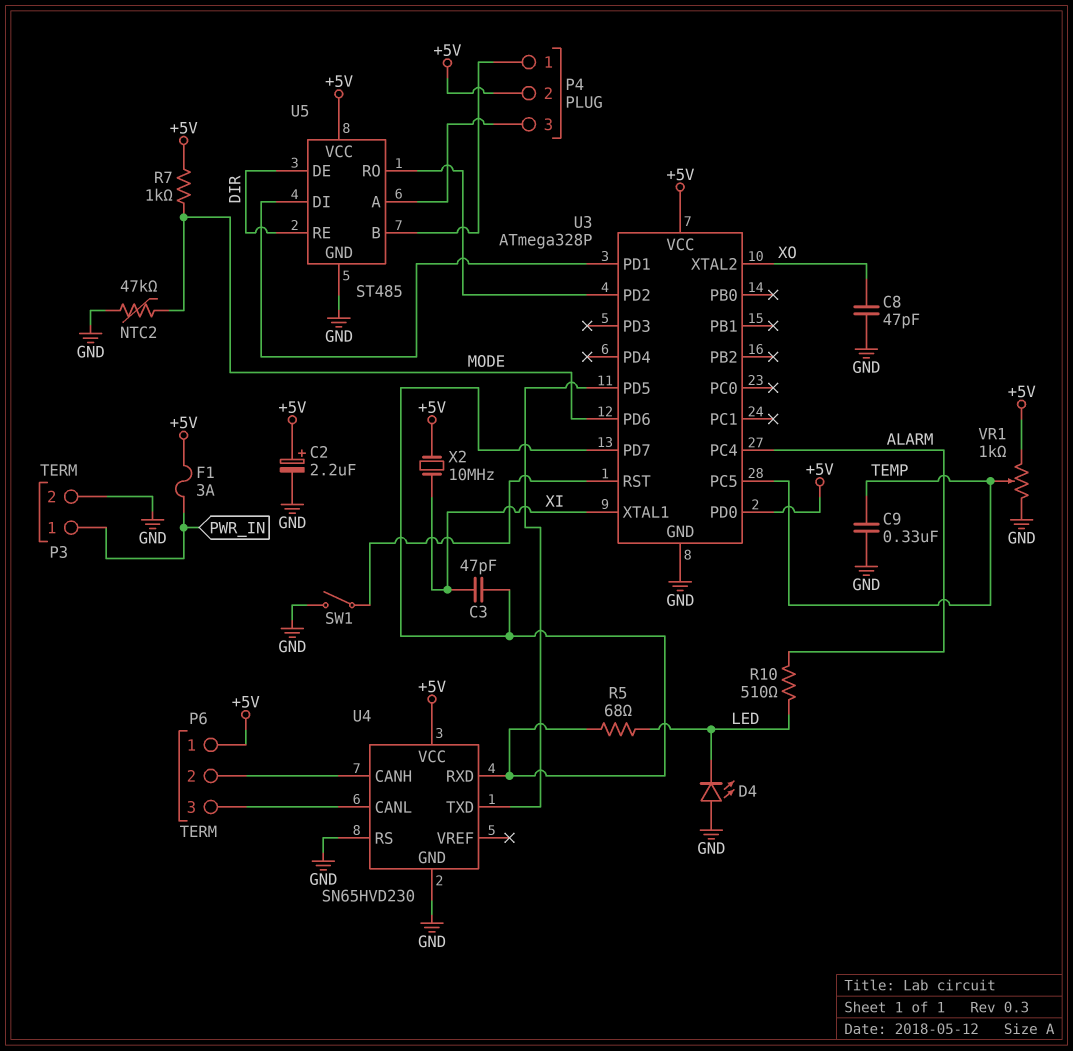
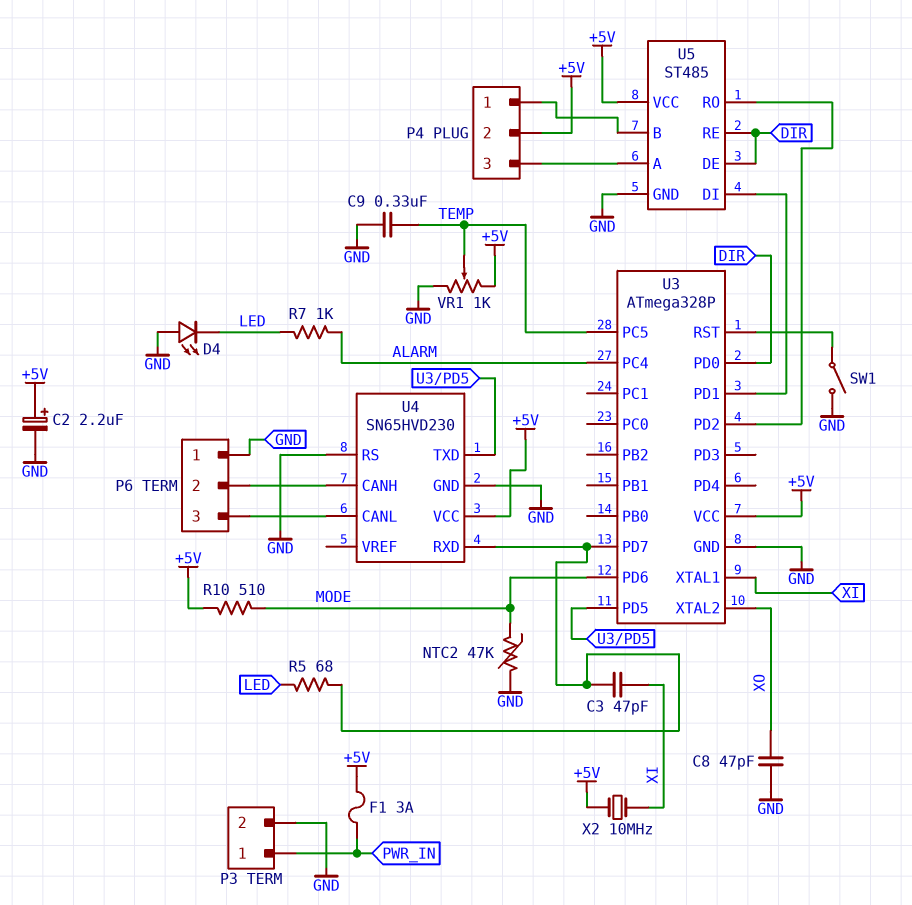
P6 pin 1: +5V -> GND
R7: 1k (+5V, MODE) -> 1k (ALARM, LED)
R10: 510 (ALARM, LED) -> 510 (+5V, MODE)
U3 pin PD0: +5V -> DIR

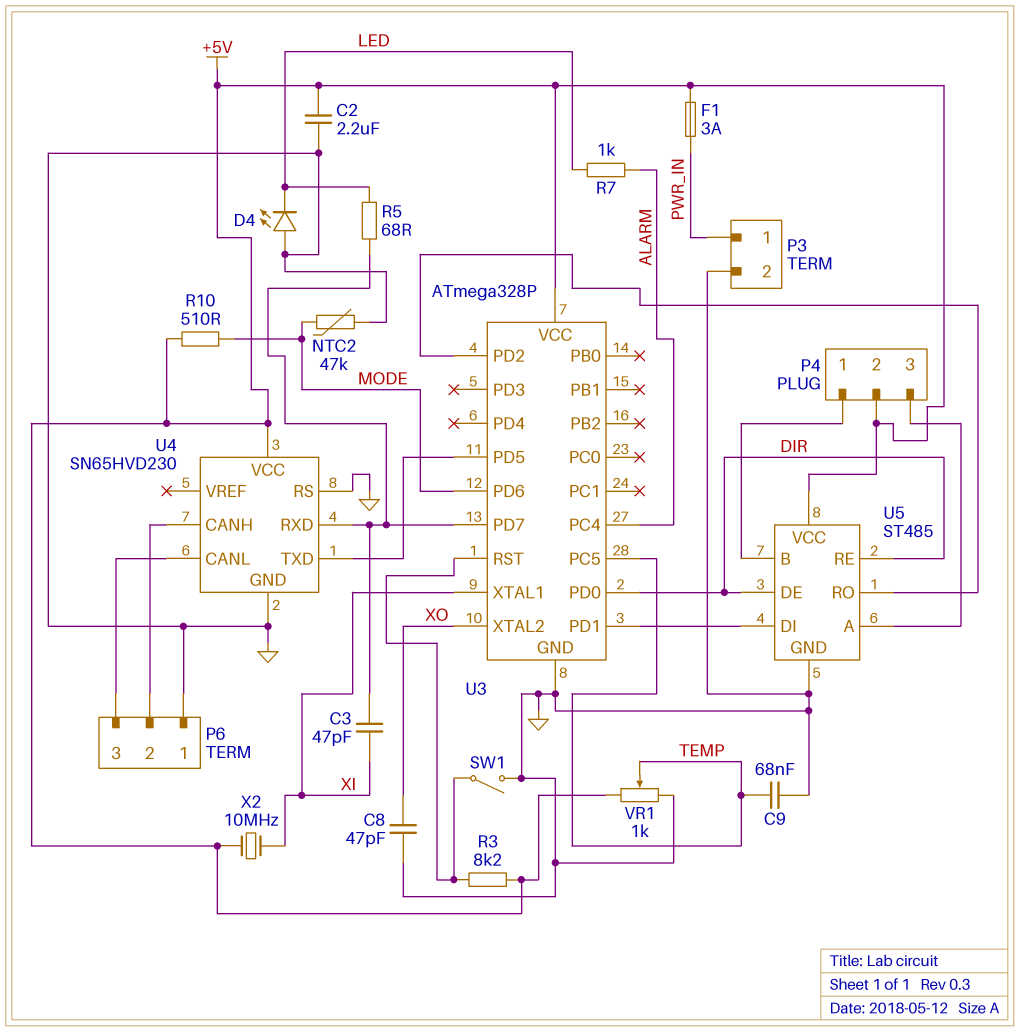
C2: 2.2uF (plus +5V, minus GND) -> 2.2uF (+5V, GND)
C9: 330nF (GND, TEMP) -> 68nF (GND, TEMP)
R3: none -> 8.2k (+5V, U3/RST)

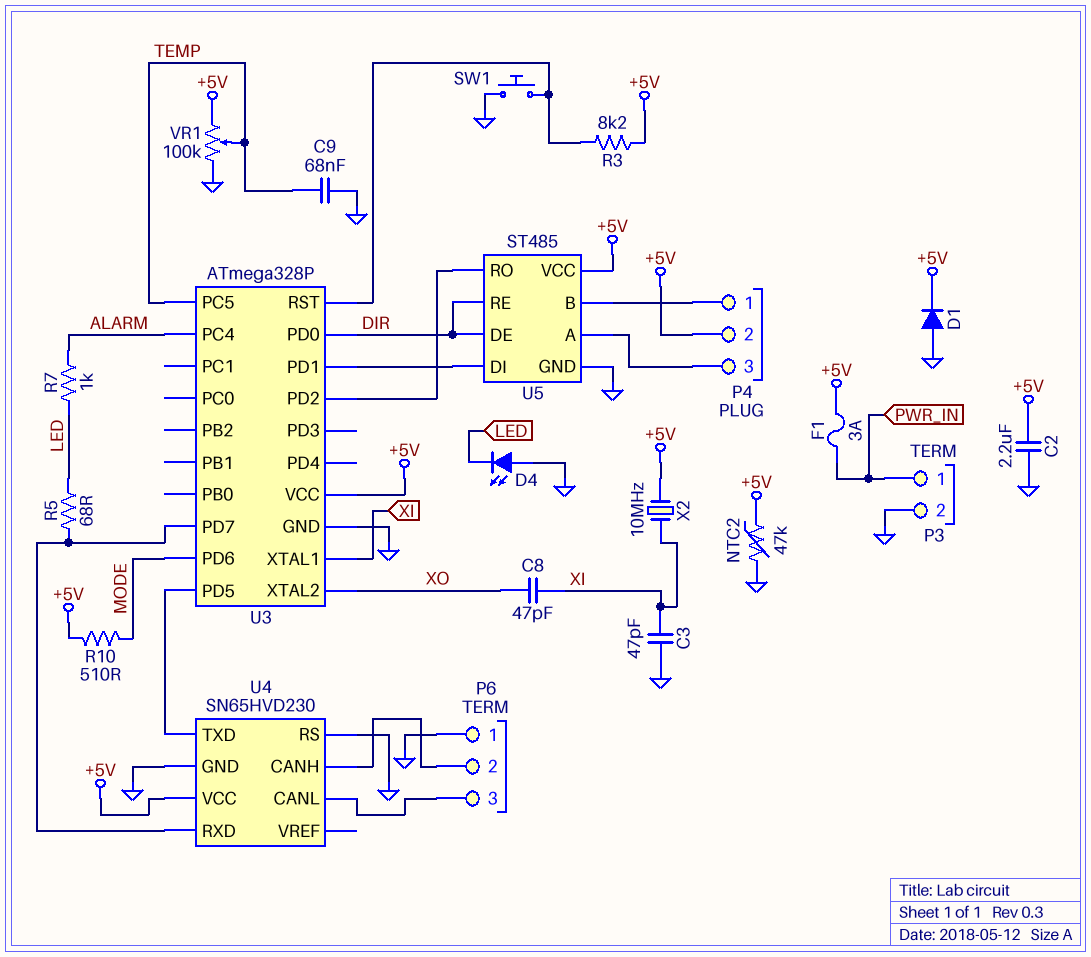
C3: 47pF (U3/PD7, XI) -> 47pF (GND, XI)
C8: 47pF (GND, XO) -> 47pF (XI, XO)
D1: none -> diode (A GND, K +5V)
NTC2: 47k (GND, MODE) -> 47k (+5V, GND)
SW1: switch (GND, U3/RST) -> button (GND, U3/RST)
VR1: 1k (+5V, GND, wiper TEMP) -> 100k (+5V, GND, wiper TEMP)

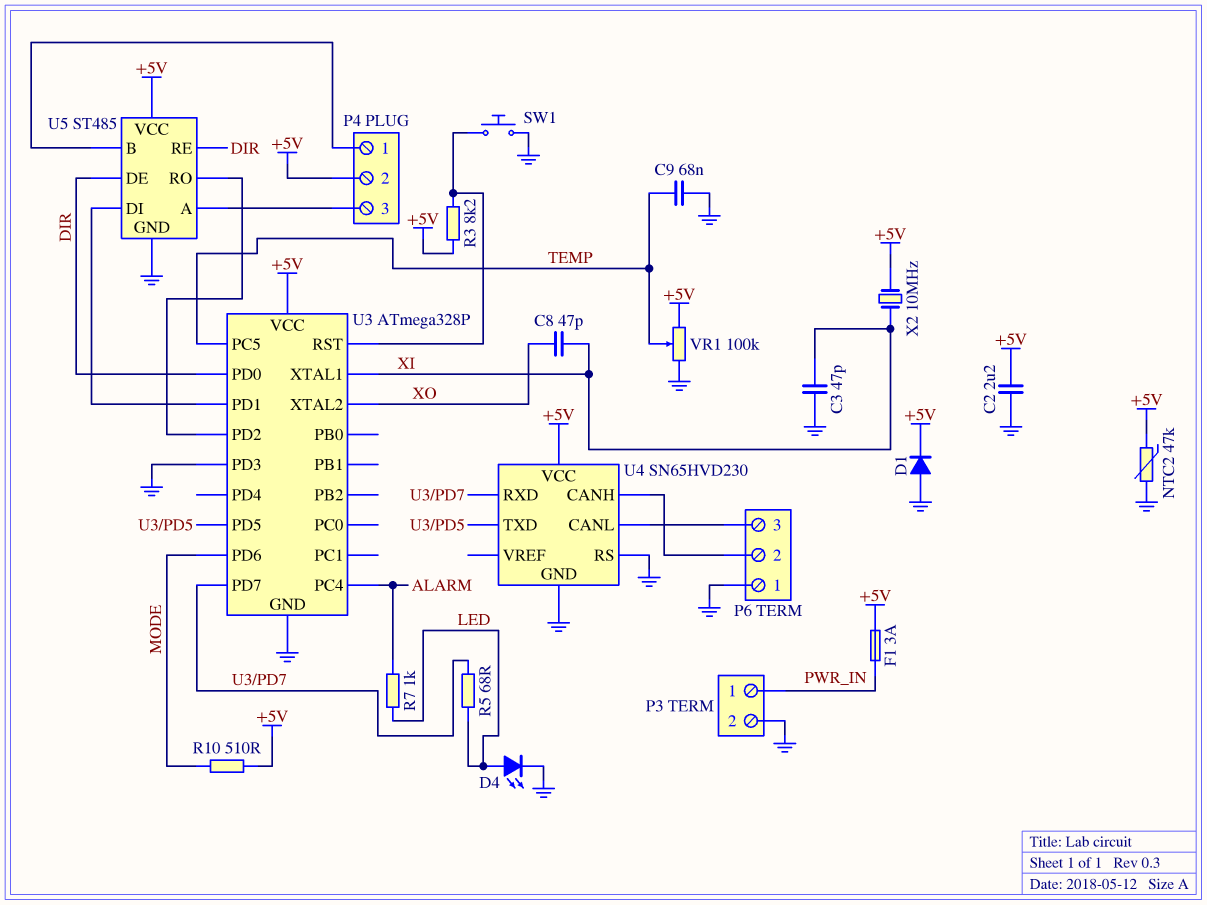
D4: LED (A GND, K LED) -> LED (A LED, K GND)
U3 pin PD3: none -> GND

